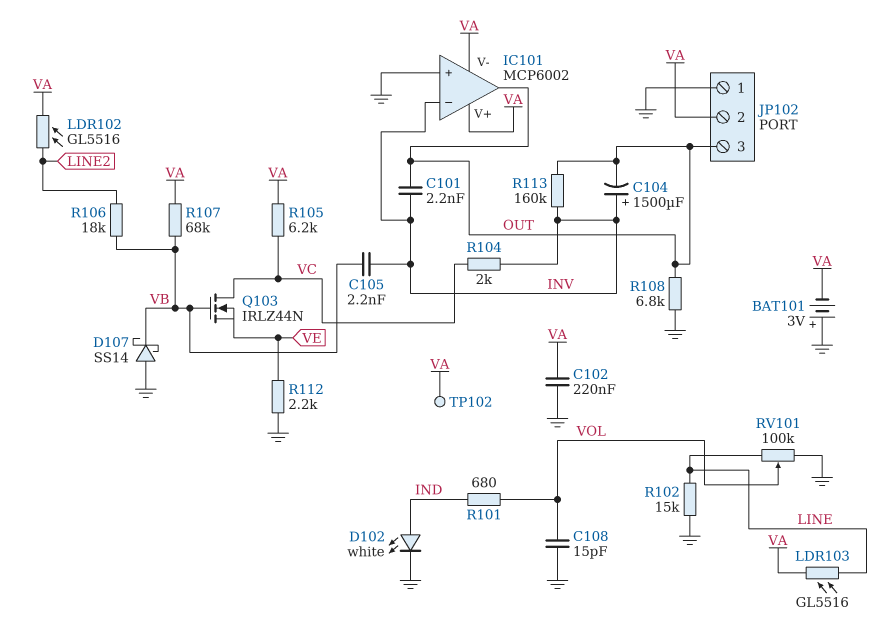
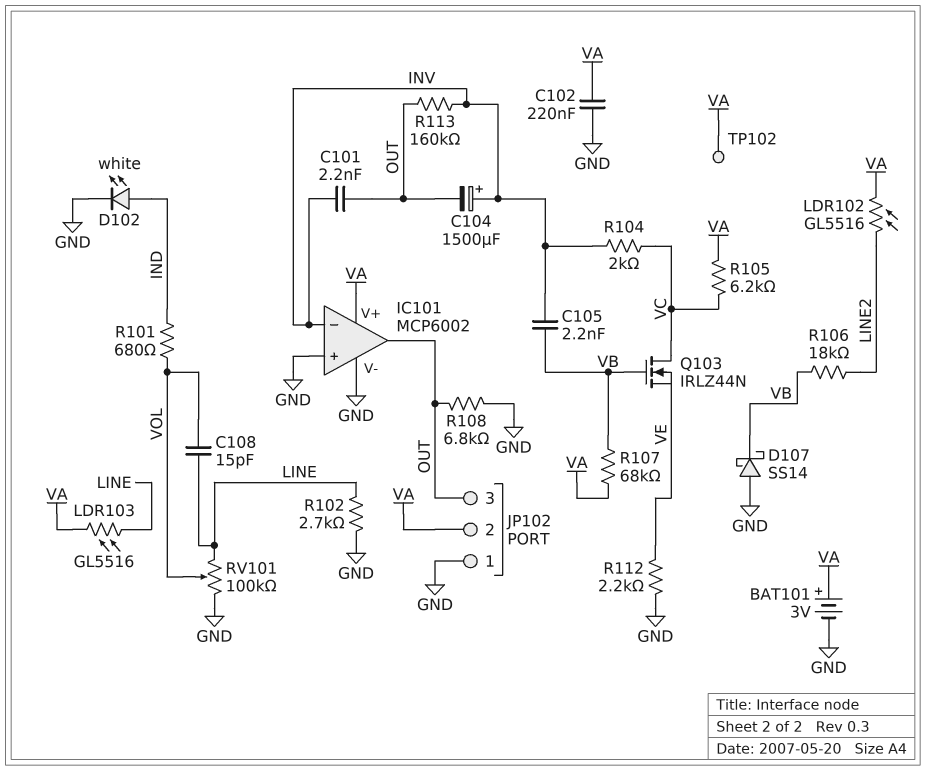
BAT101: 3V (plus GND, minus VA) -> 3V (plus VA, minus GND)
C108: 15pF (GND, VOL) -> 15pF (LINE, VOL)
IC101 pin V-: VA -> GND
R102: 15k (GND, LINE) -> 2.7k (GND, LINE)

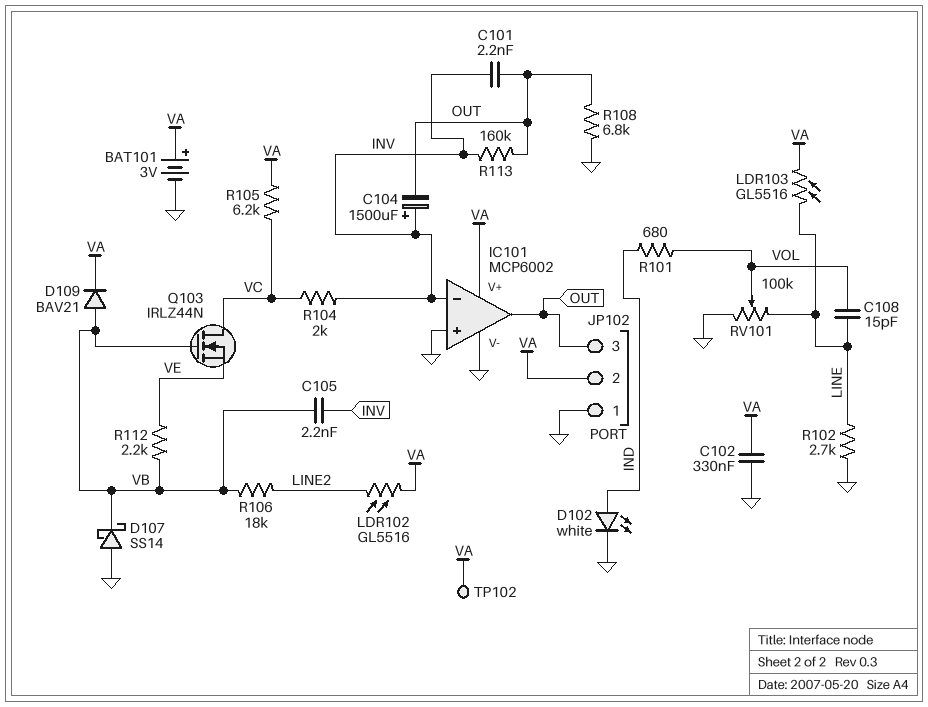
C102: 220nF (GND, VA) -> 330nF (GND, VA)
D109: none -> diode BAV21 (A VB, K VA)
R107: 68k (VA, VB) -> none
R112: 2.2k (GND, VE) -> 2.2k (VB, VE)

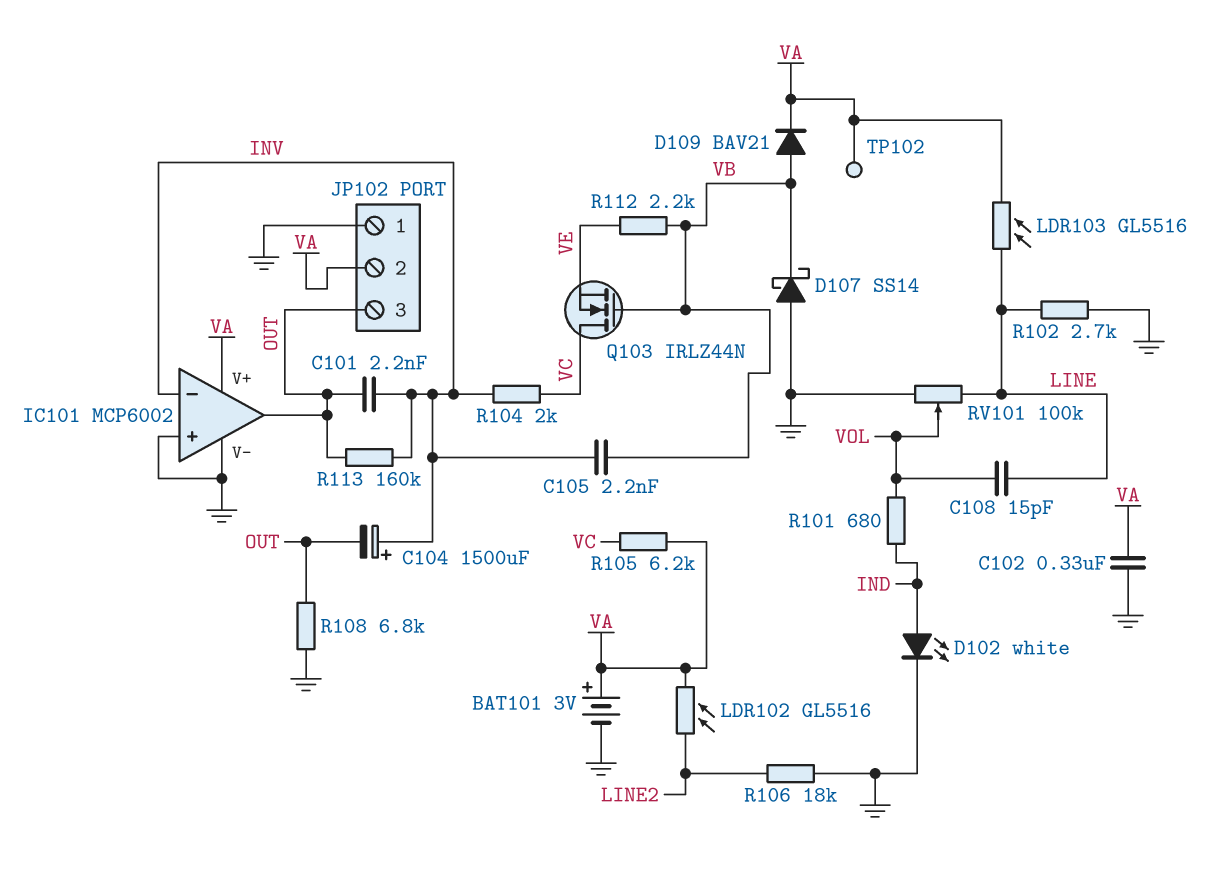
R106: 18k (LINE2, VB) -> 18k (GND, LINE2)

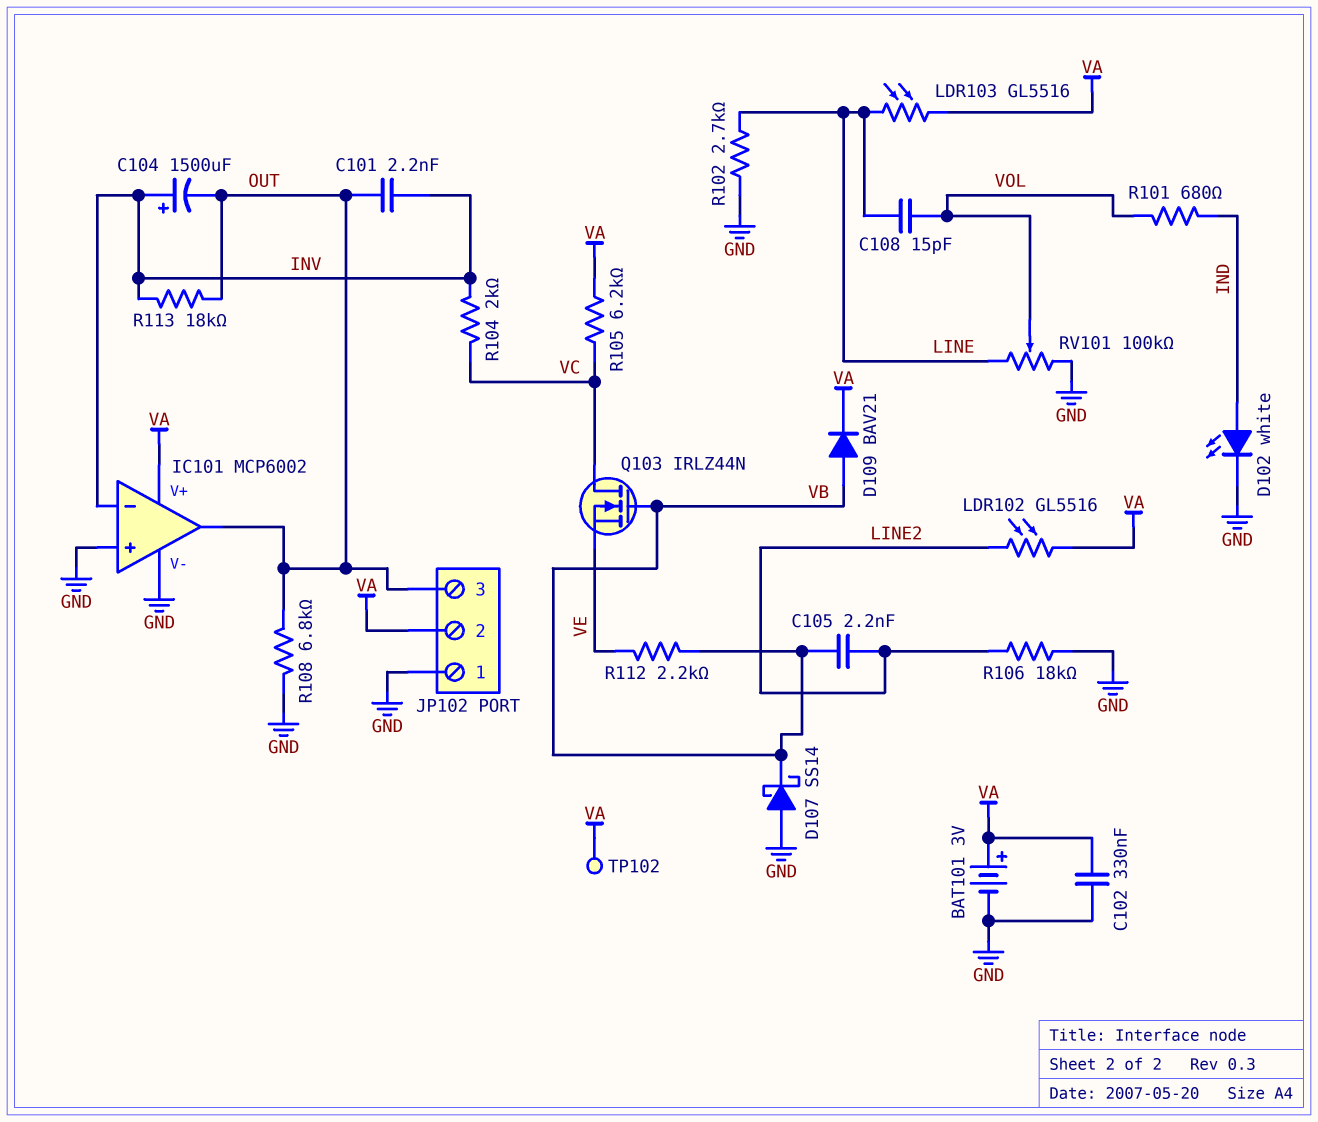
C105: 2.2nF (INV, VB) -> 2.2nF (LINE2, VB)
R113: 160k (INV, OUT) -> 18k (INV, OUT)

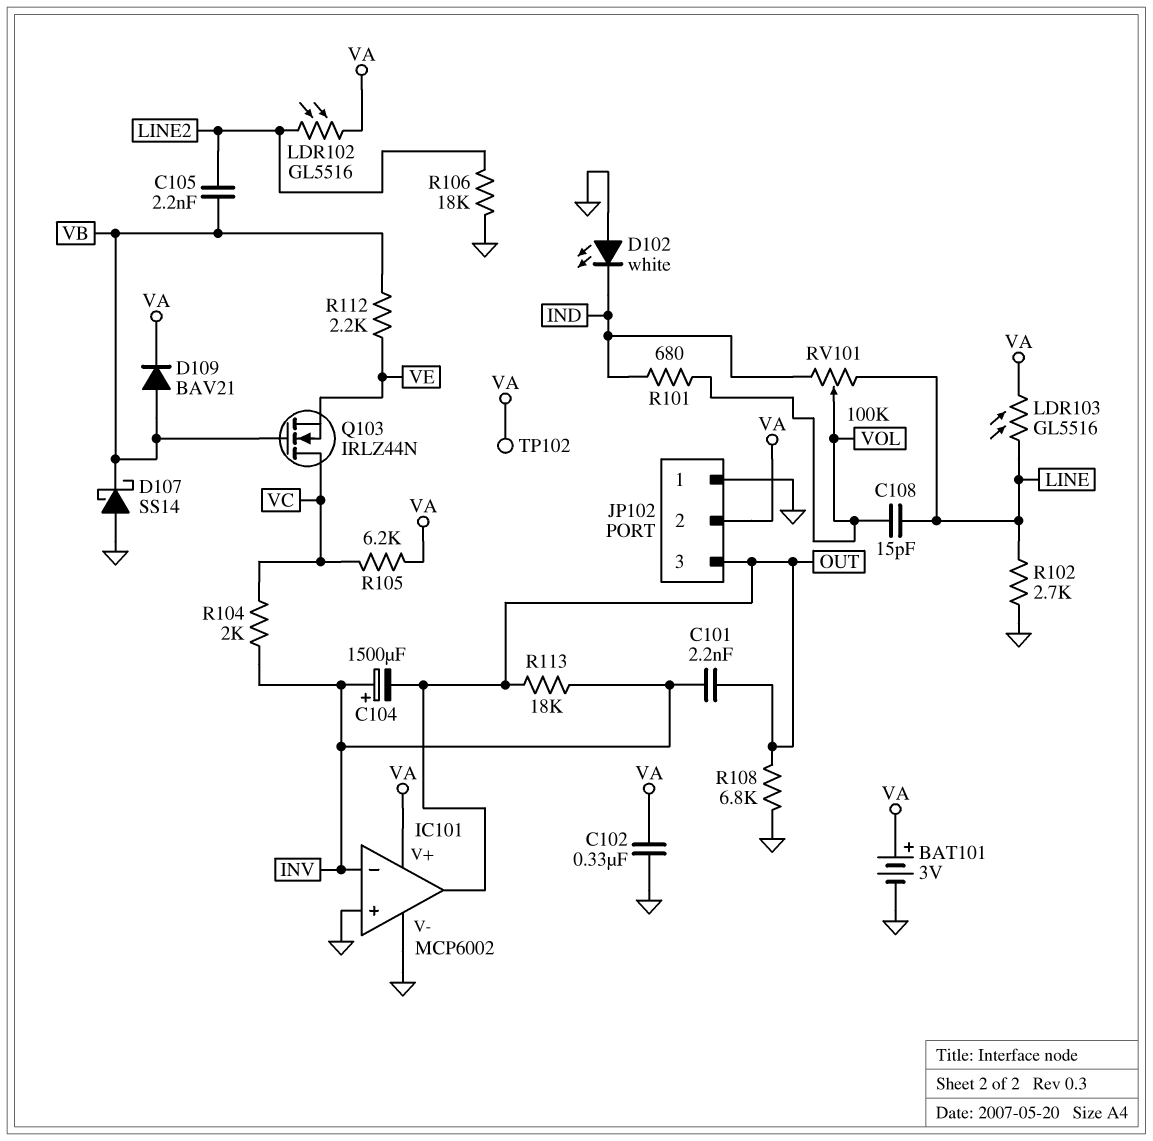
D102: LED white (A IND, K GND) -> LED white (A GND, K IND)
RV101: 100k (GND, LINE, wiper VOL) -> 100k (IND, LINE, wiper VOL)

